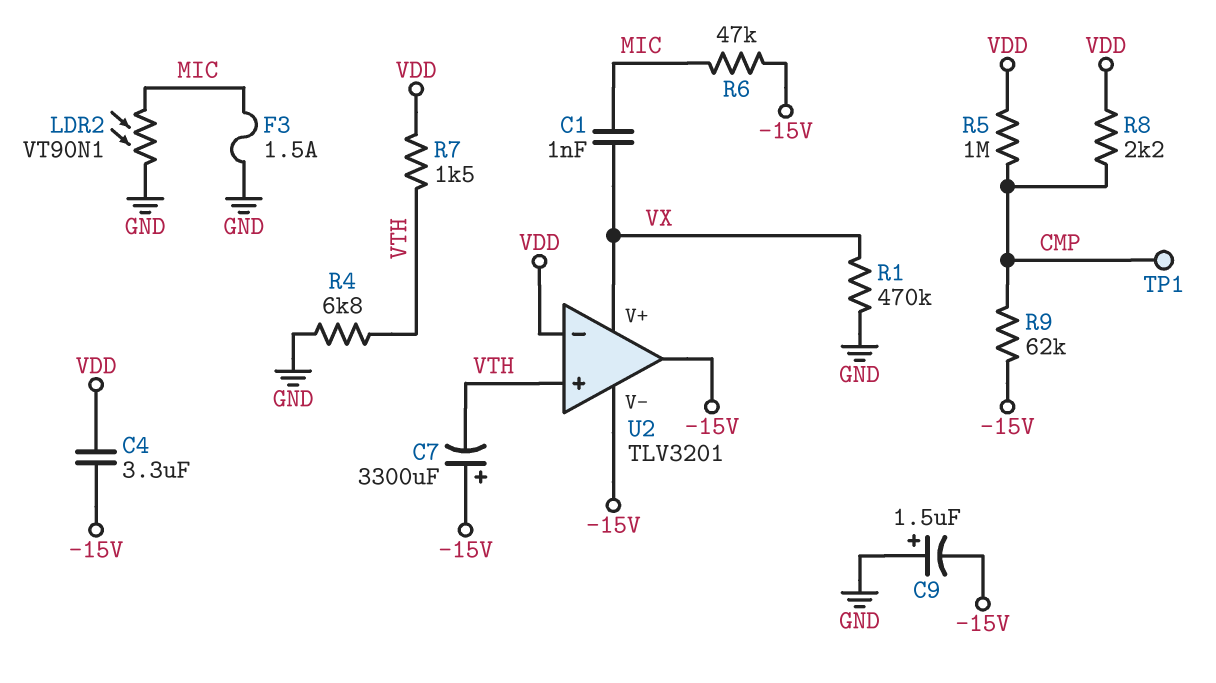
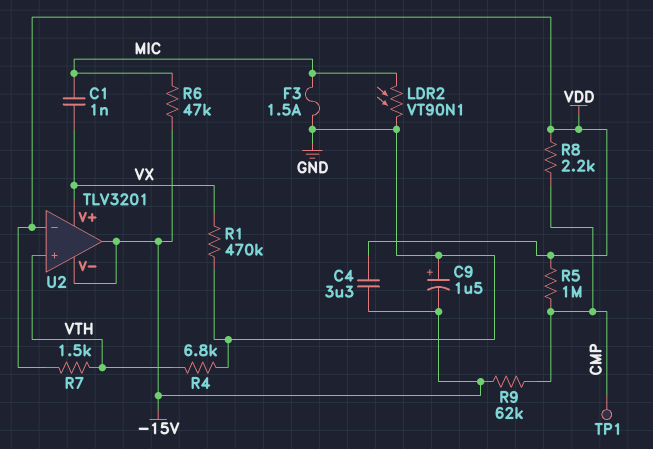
C7: 3300uF (plus -15V, minus VTH) -> none

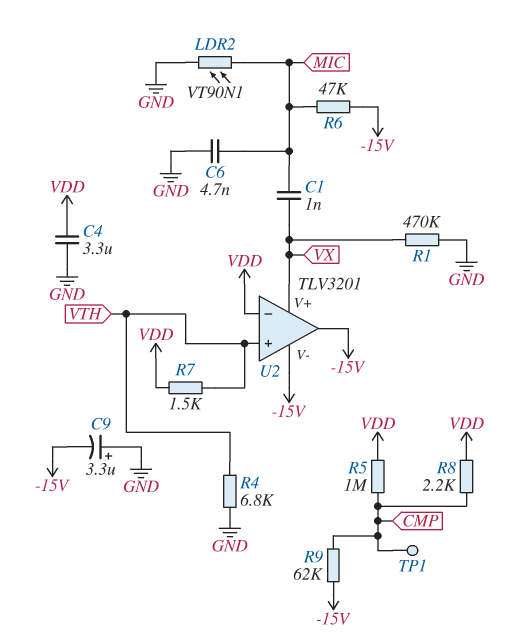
C4: 3.3uF (-15V, VDD) -> 3.3uF (GND, VDD)
C6: none -> 4.7nF (GND, MIC)
C9: 1.5uF (plus GND, minus -15V) -> 3.3uF (plus GND, minus -15V)
F3: 1.5A (GND, MIC) -> none

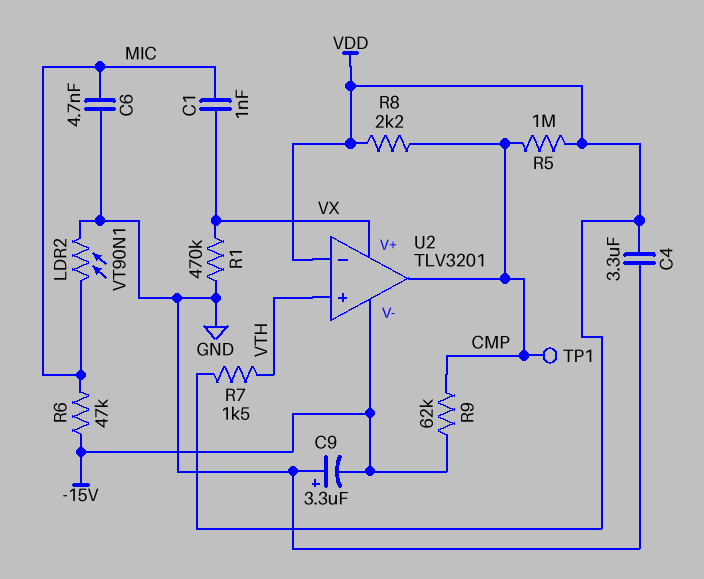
R4: 6.8k (GND, VTH) -> none
U2 pin out: -15V -> CMP

